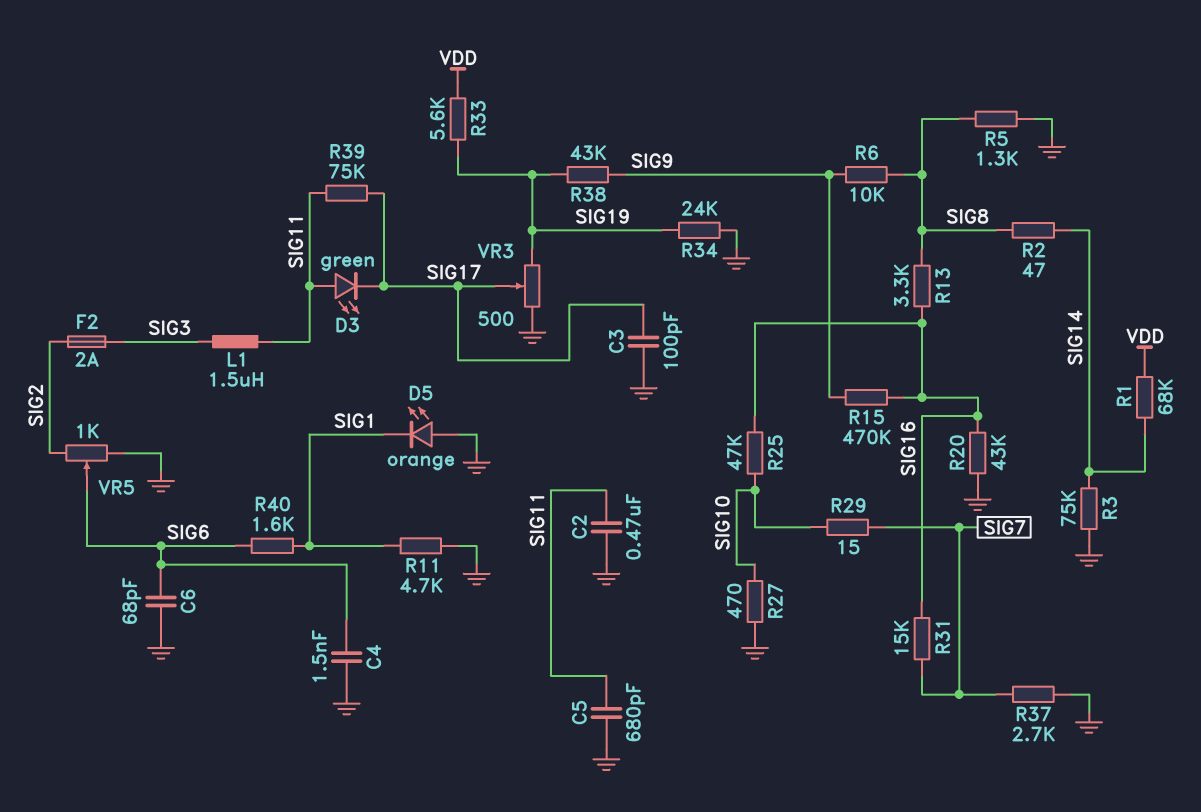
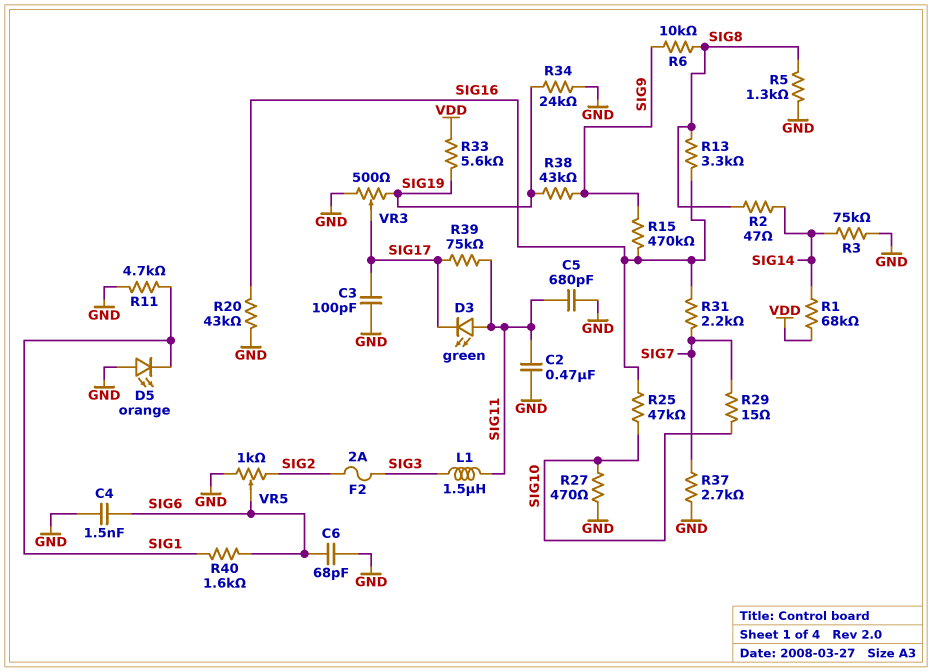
R31: 15k (SIG7, SIG16) -> 2.2k (SIG7, SIG16)

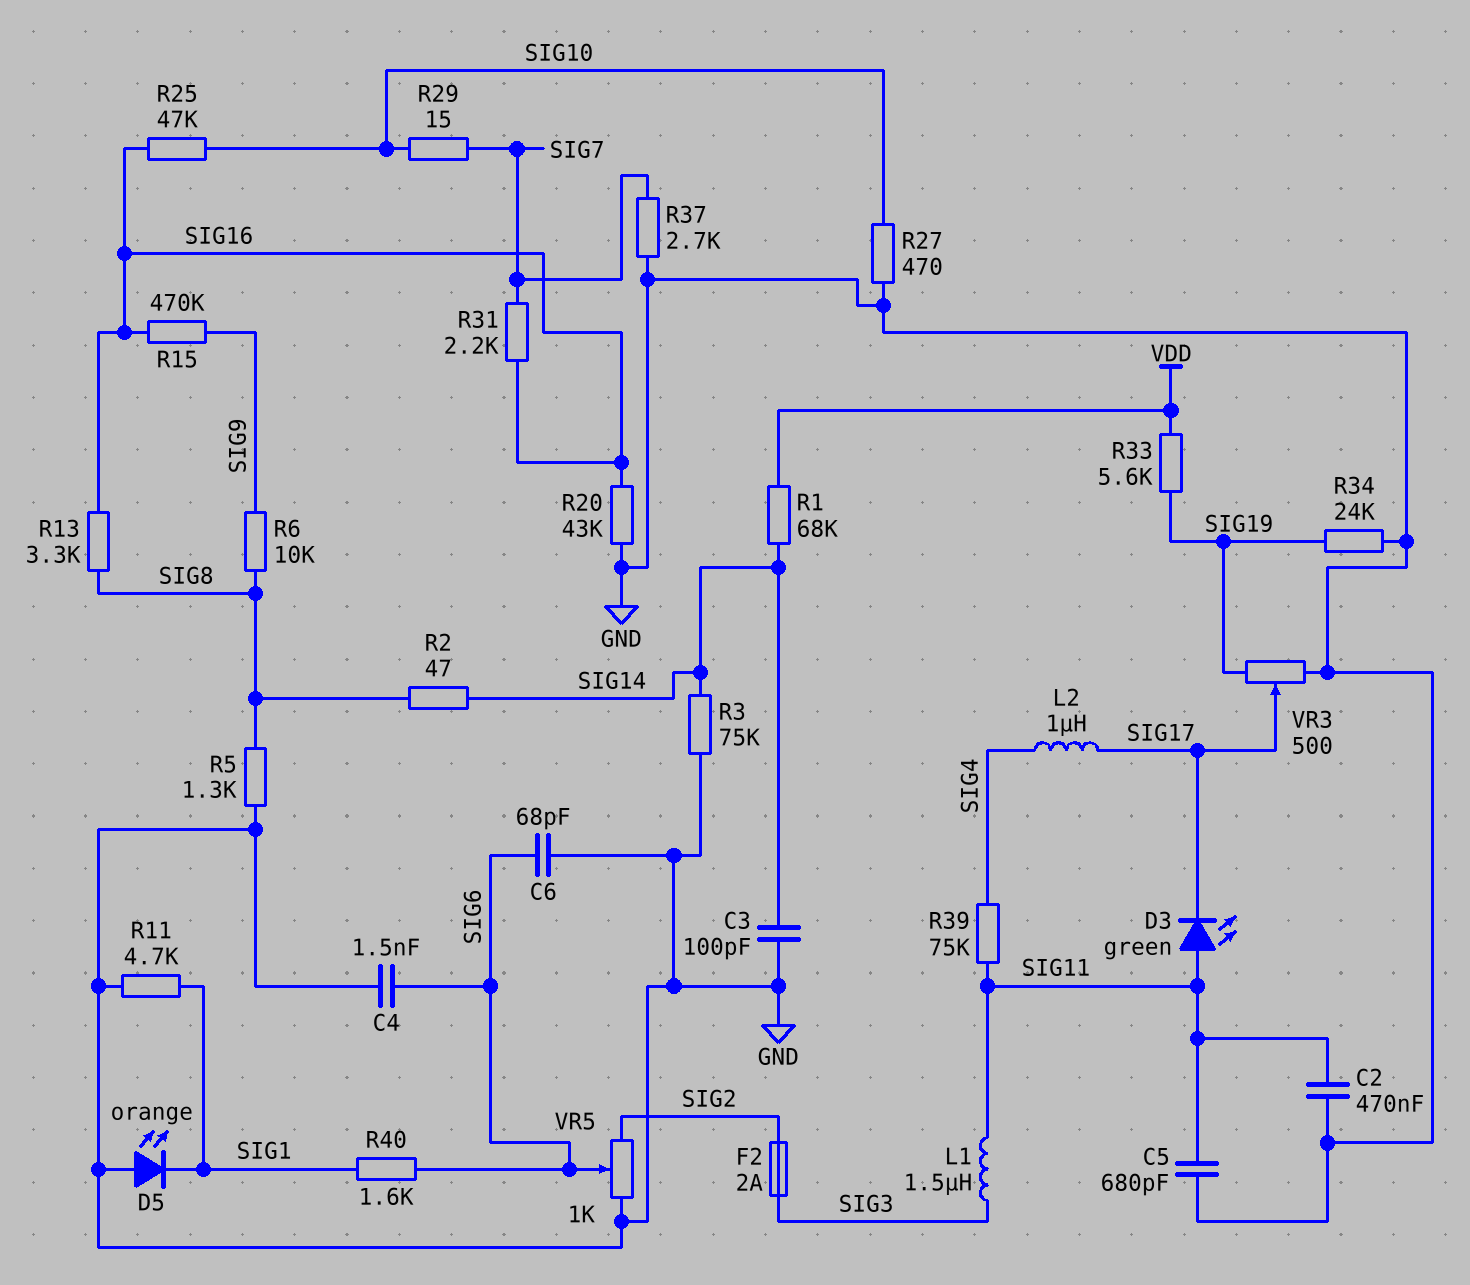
C3: 100pF (GND, SIG17) -> 100pF (GND, SIG14)
L2: none -> 1uH (SIG4, SIG17)
R38: 43k (SIG9, SIG19) -> none
R39: 75k (SIG11, SIG17) -> 75k (SIG4, SIG11)

